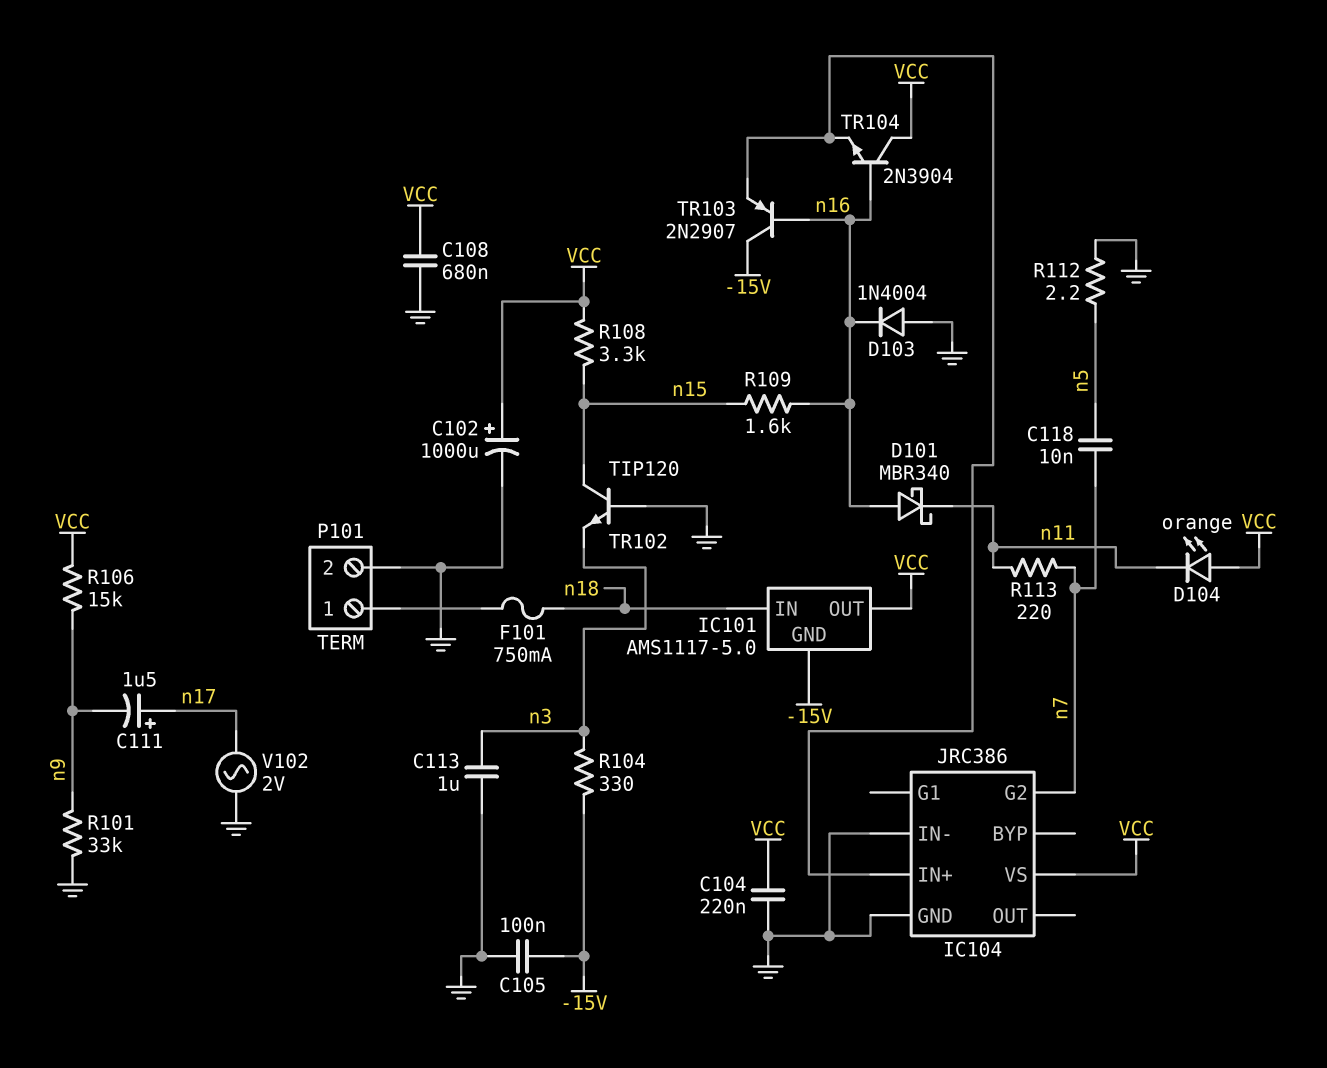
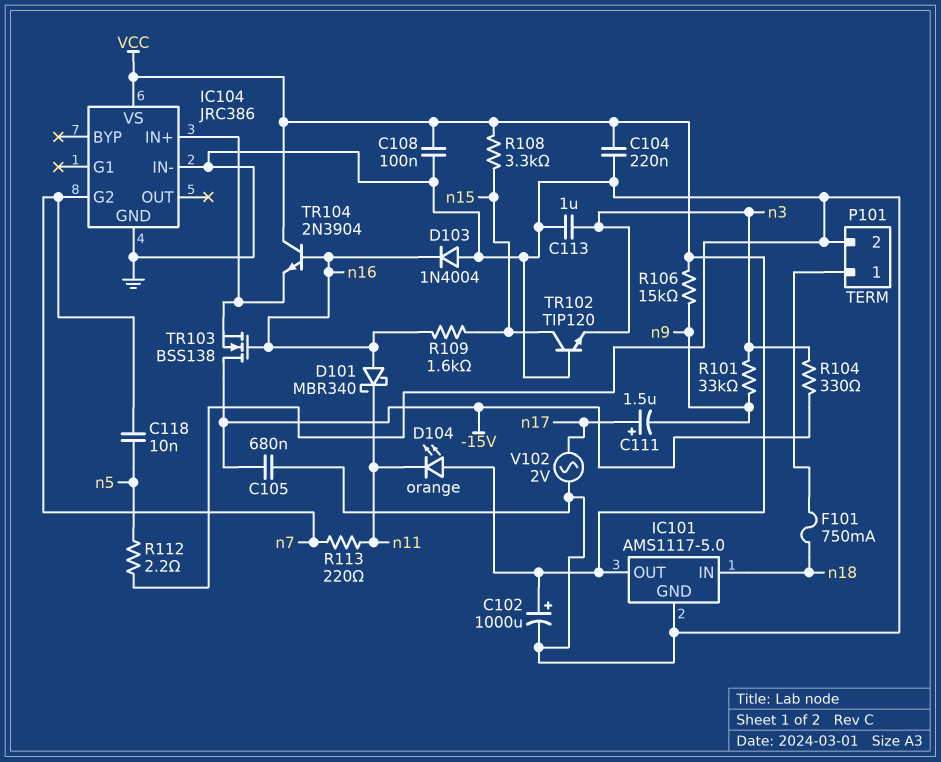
C105: 100nF (-15V, GND) -> 680nF (-15V, GND)
C108: 680nF (GND, VCC) -> 100nF (GND, VCC)
IC101 pin GND: -15V -> GND
R101: 33k (GND, n9) -> 33k (n3, n9)
TR103: PNP 2N2907 (B n16, C -15V, E IC104/IN+) -> NMOS BSS138 (G n16, D -15V, S IC104/IN+)

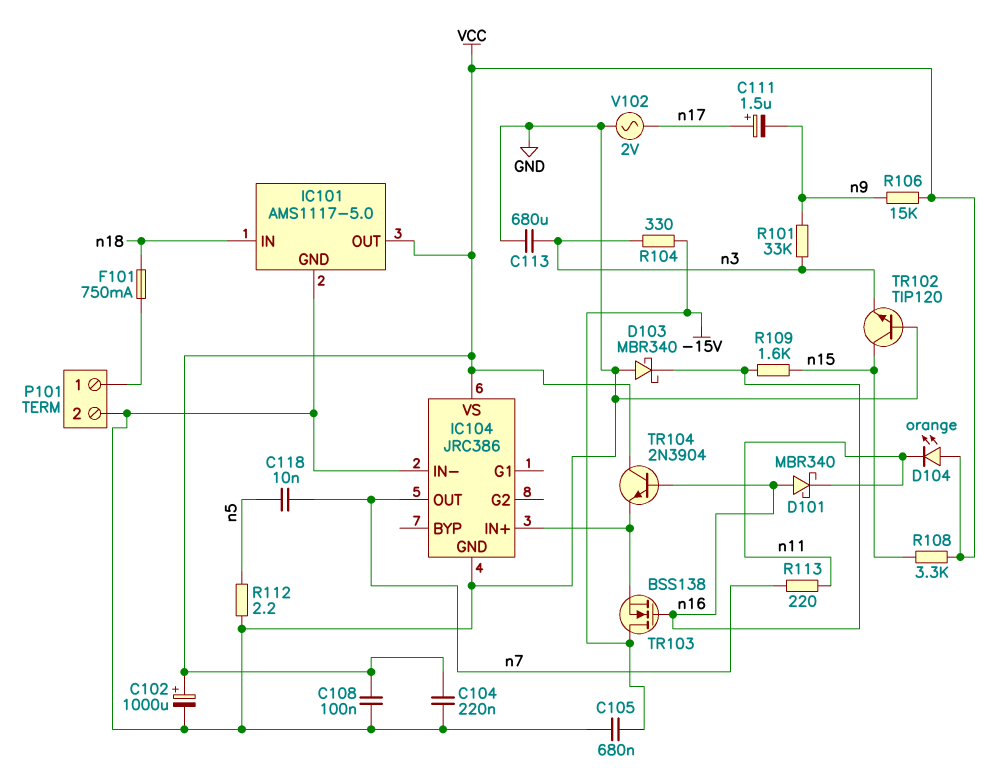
C113: 1uF (GND, n3) -> 680uF (GND, n3)
D103: diode 1N4004 (A GND, K n16) -> schottky MBR340 (A GND, K n16)
IC104 pin G2: n7 -> none
IC104 pin OUT: none -> n7

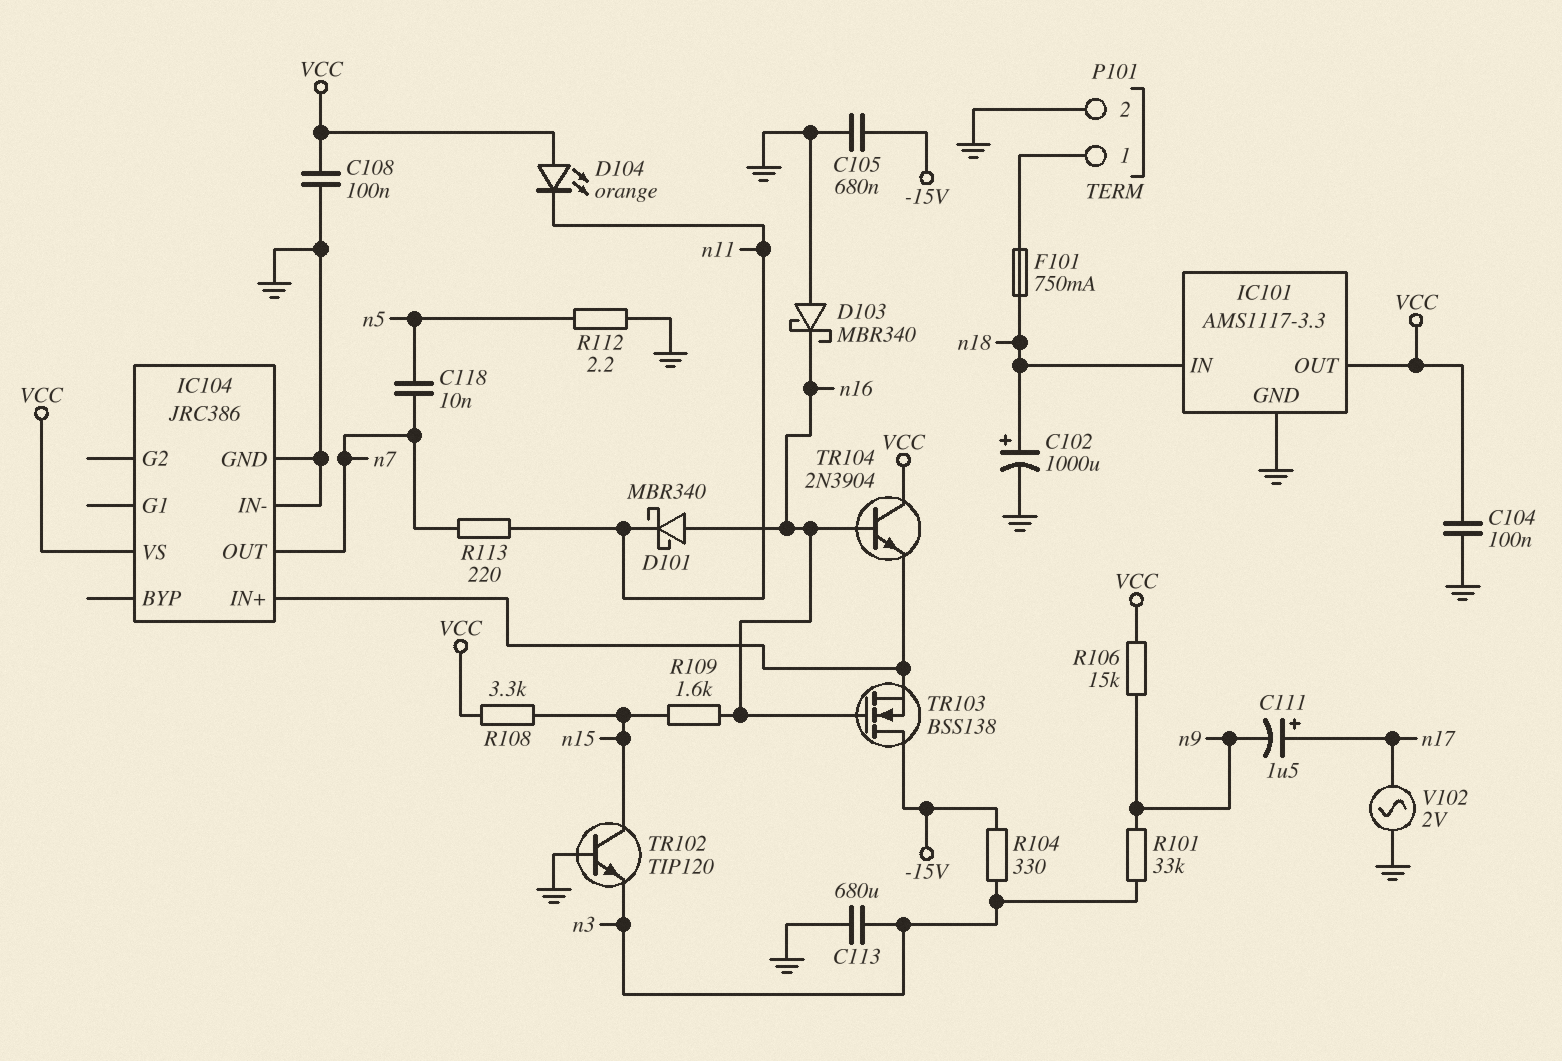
C102: 1000uF (plus VCC, minus GND) -> 1000uF (plus n18, minus GND)
C104: 220nF (GND, VCC) -> 100nF (GND, VCC)
IC101: AMS1117-5.0 -> AMS1117-3.3

